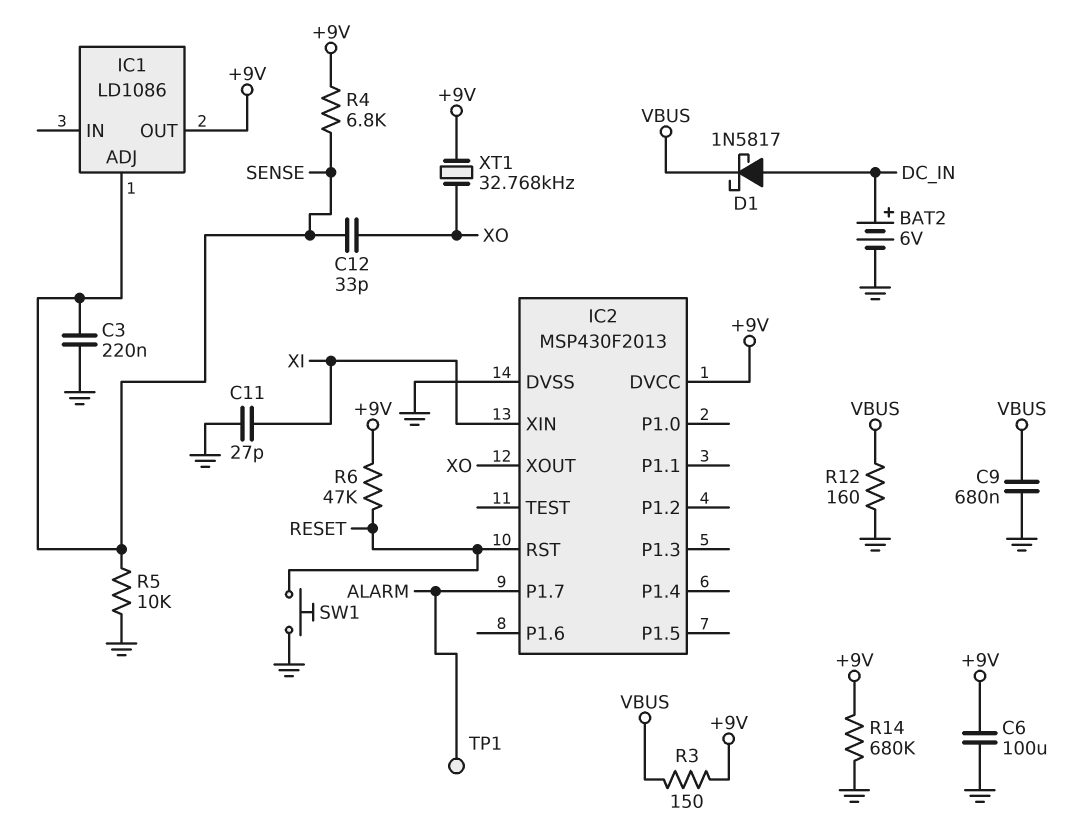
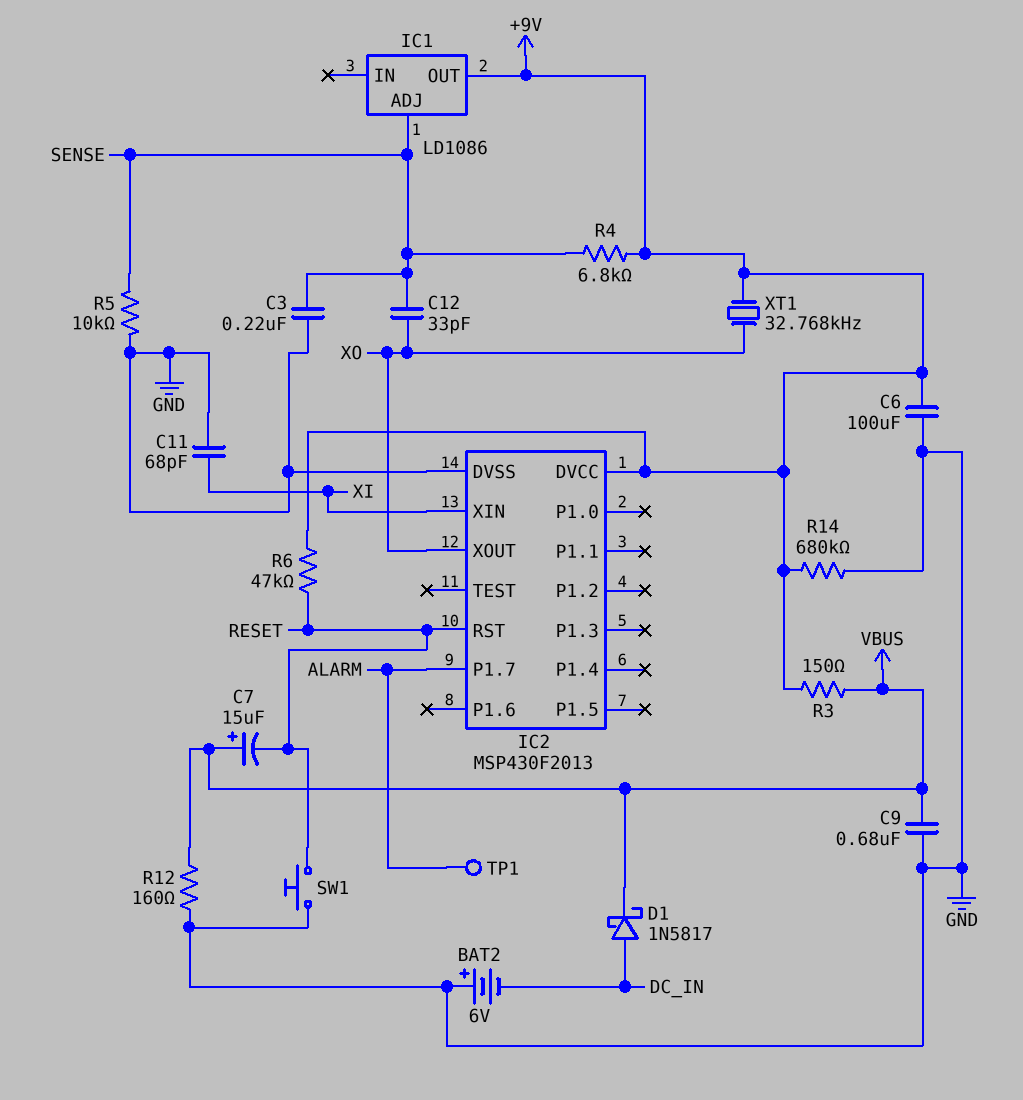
BAT2: 6V (plus DC_IN, minus GND) -> 6V (plus GND, minus DC_IN)
C7: none -> 15uF (plus VBUS, minus RESET)
C11: 27pF (GND, XI) -> 68pF (GND, XI)

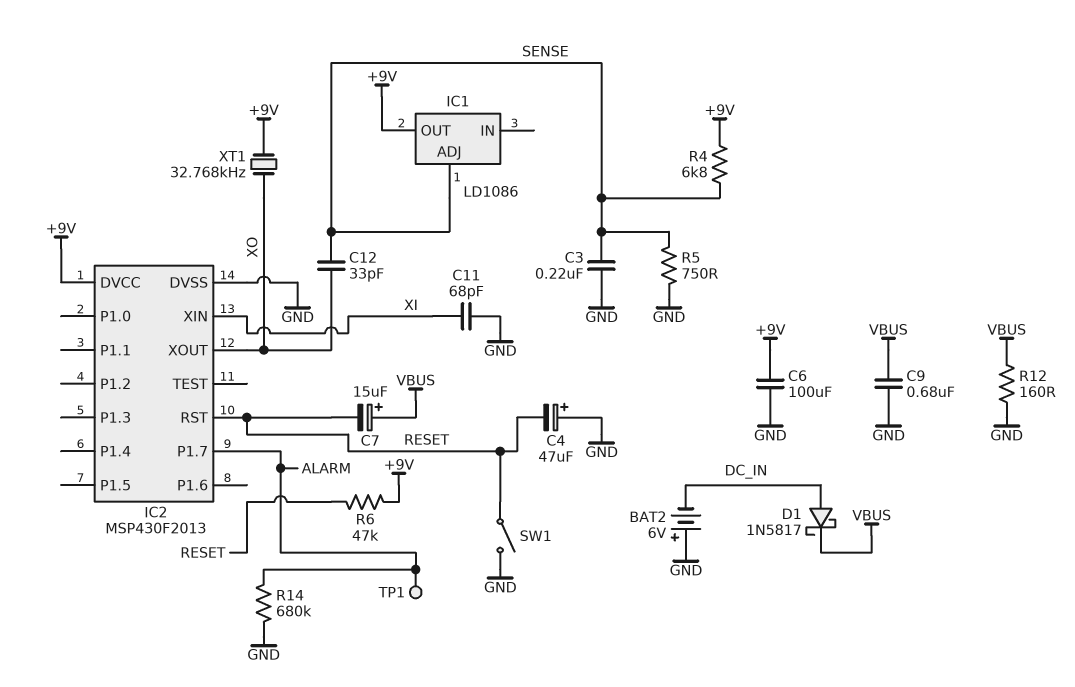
C4: none -> 47uF (plus GND, minus RESET)
R3: 150 (+9V, VBUS) -> none
R5: 10k (GND, SENSE) -> 750 (GND, SENSE)
R14: 680k (+9V, GND) -> 680k (ALARM, GND)
SW1: button (GND, RESET) -> switch (GND, RESET)

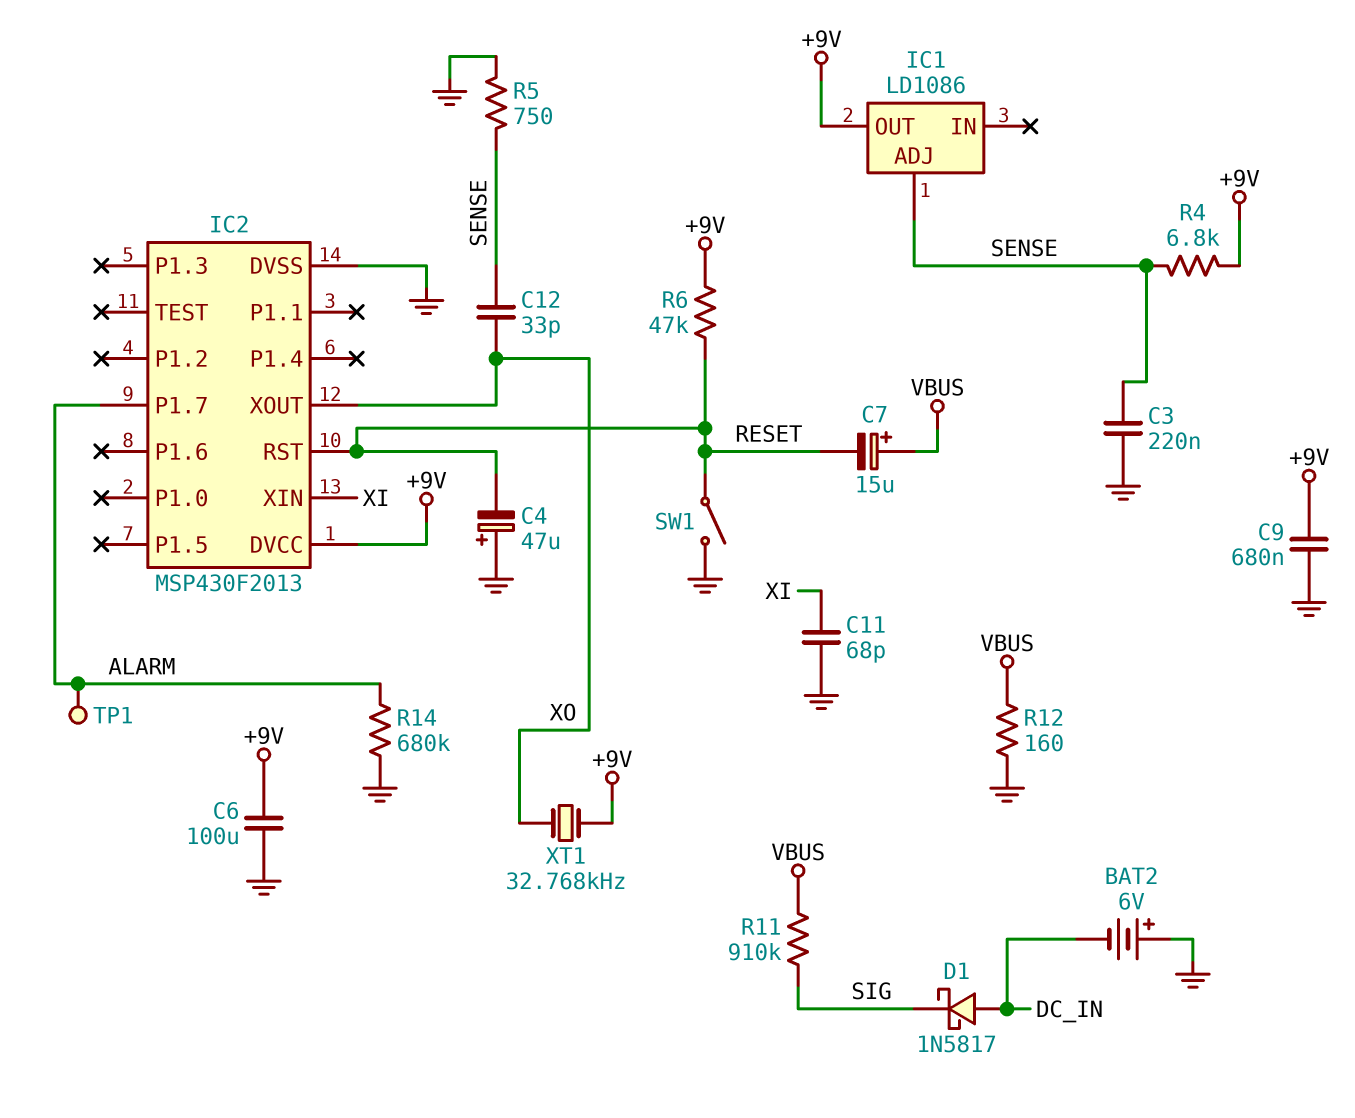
C9: 680nF (GND, VBUS) -> 680nF (+9V, GND)
D1: schottky 1N5817 (A DC_IN, K VBUS) -> schottky 1N5817 (A DC_IN, K SIG)
R11: none -> 910k (SIG, VBUS)

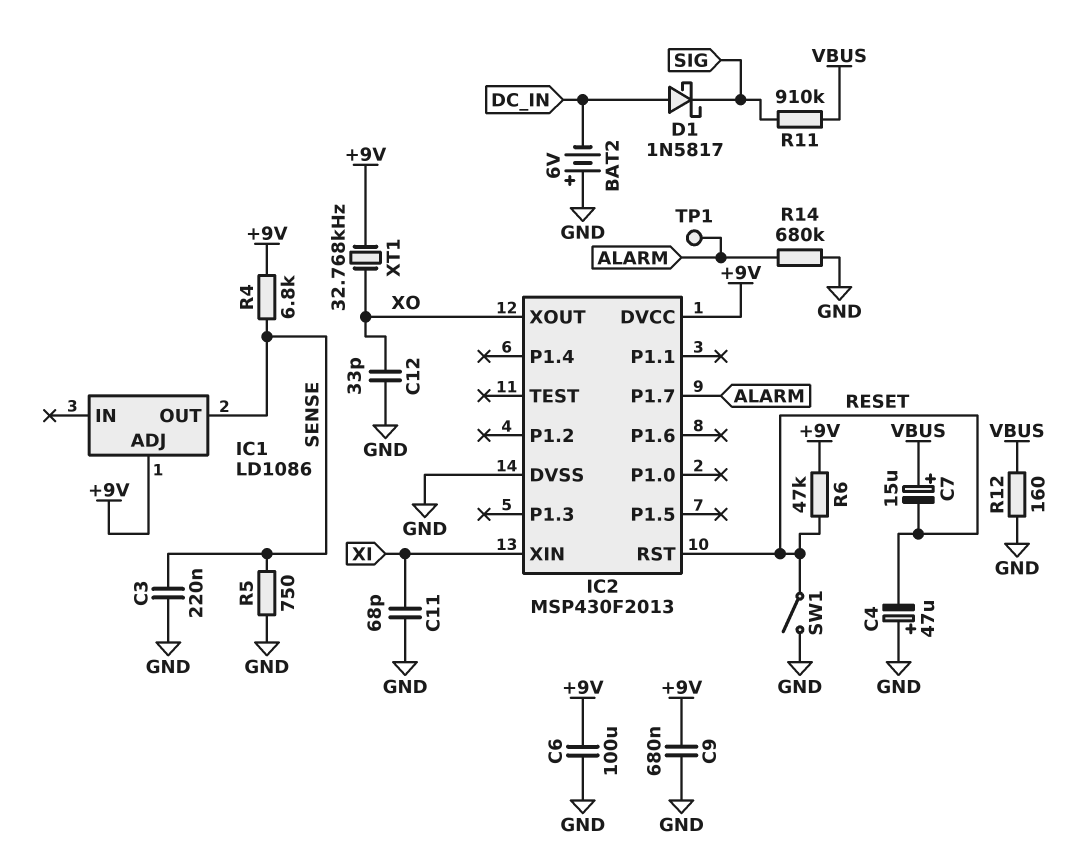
C12: 33pF (SENSE, XO) -> 33pF (GND, XO)
IC1 pin ADJ: SENSE -> +9V
IC1 pin OUT: +9V -> SENSE

